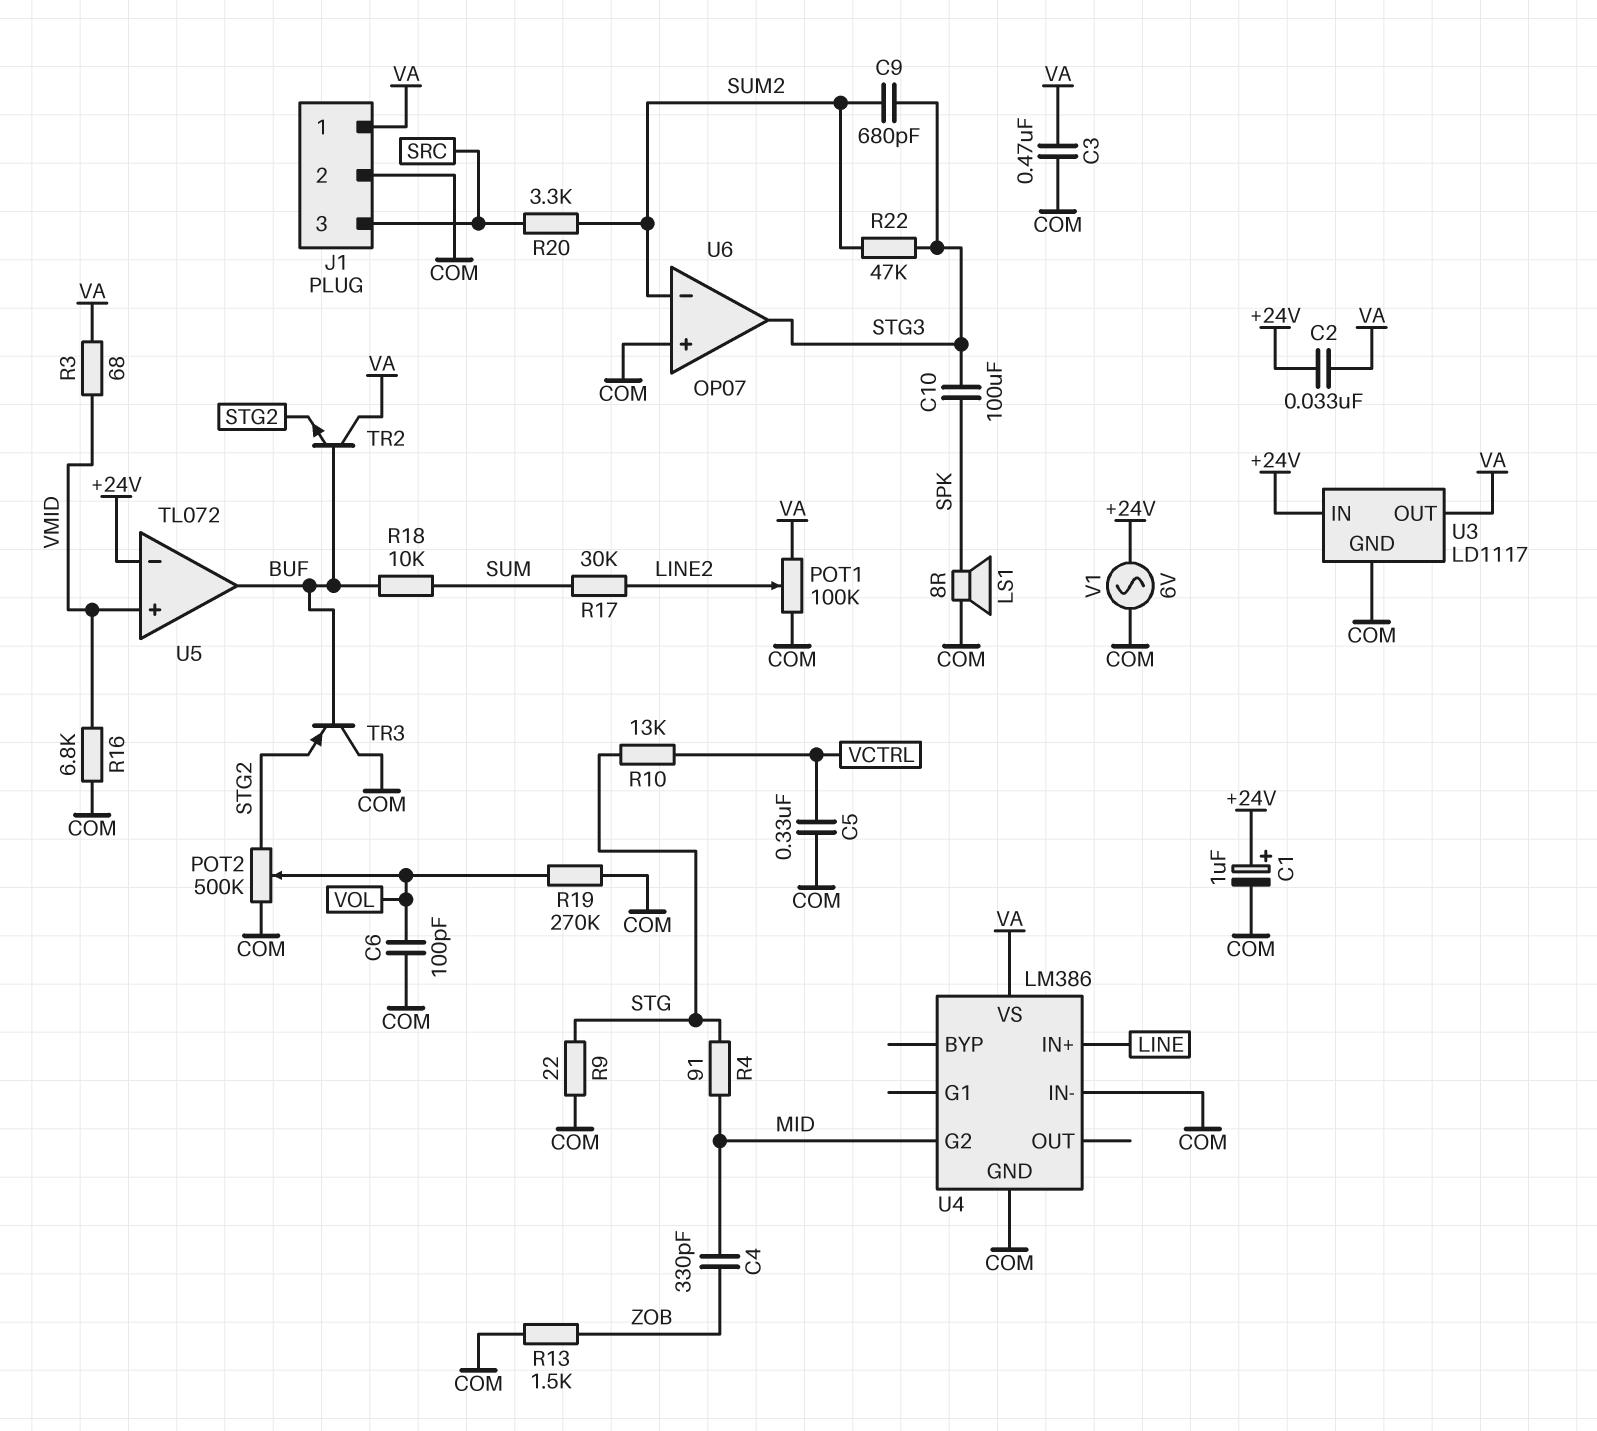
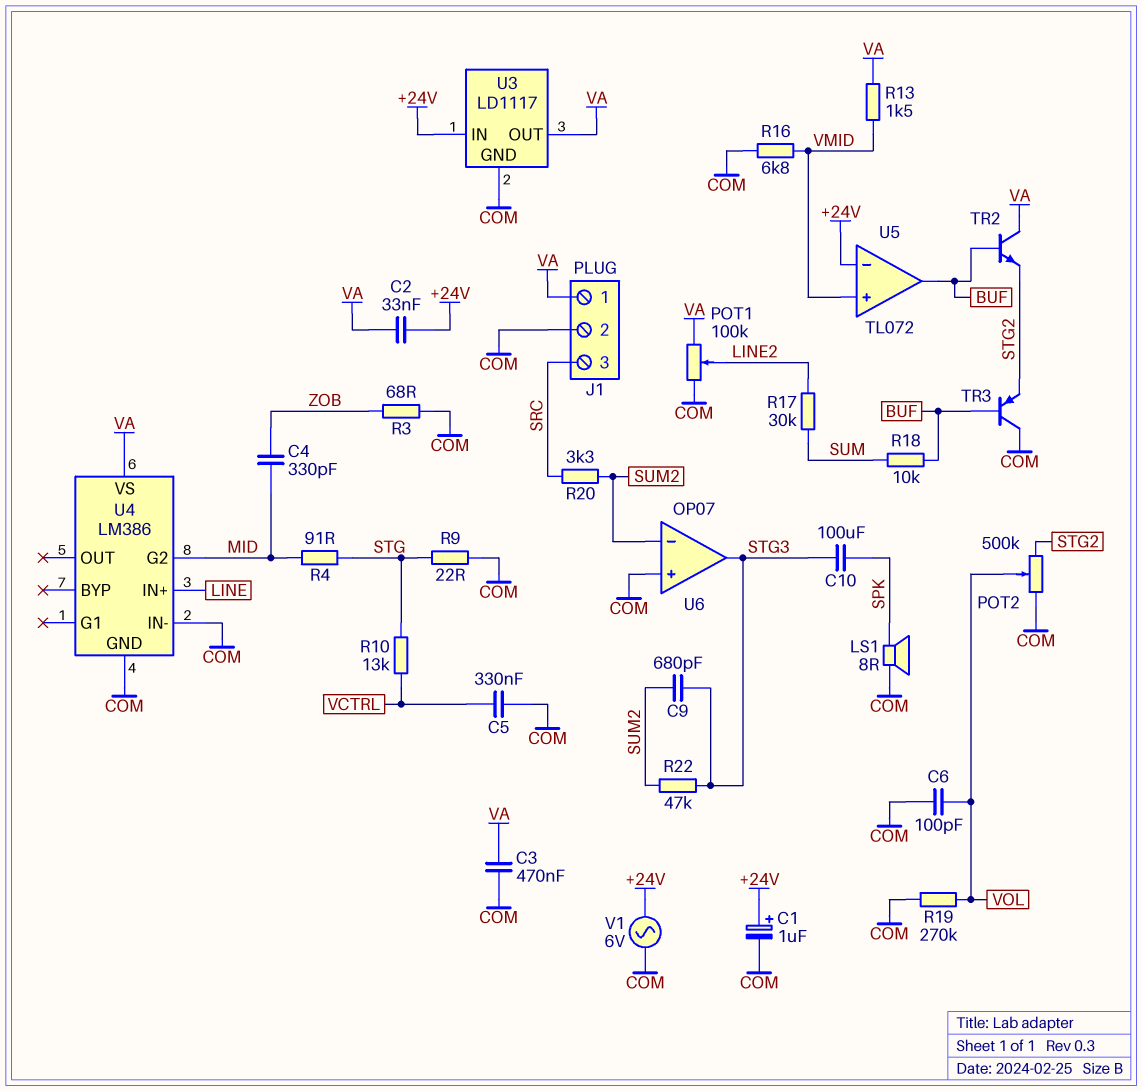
R3: 68 (VA, VMID) -> 68 (COM, ZOB)
R13: 1.5k (COM, ZOB) -> 1.5k (VA, VMID)

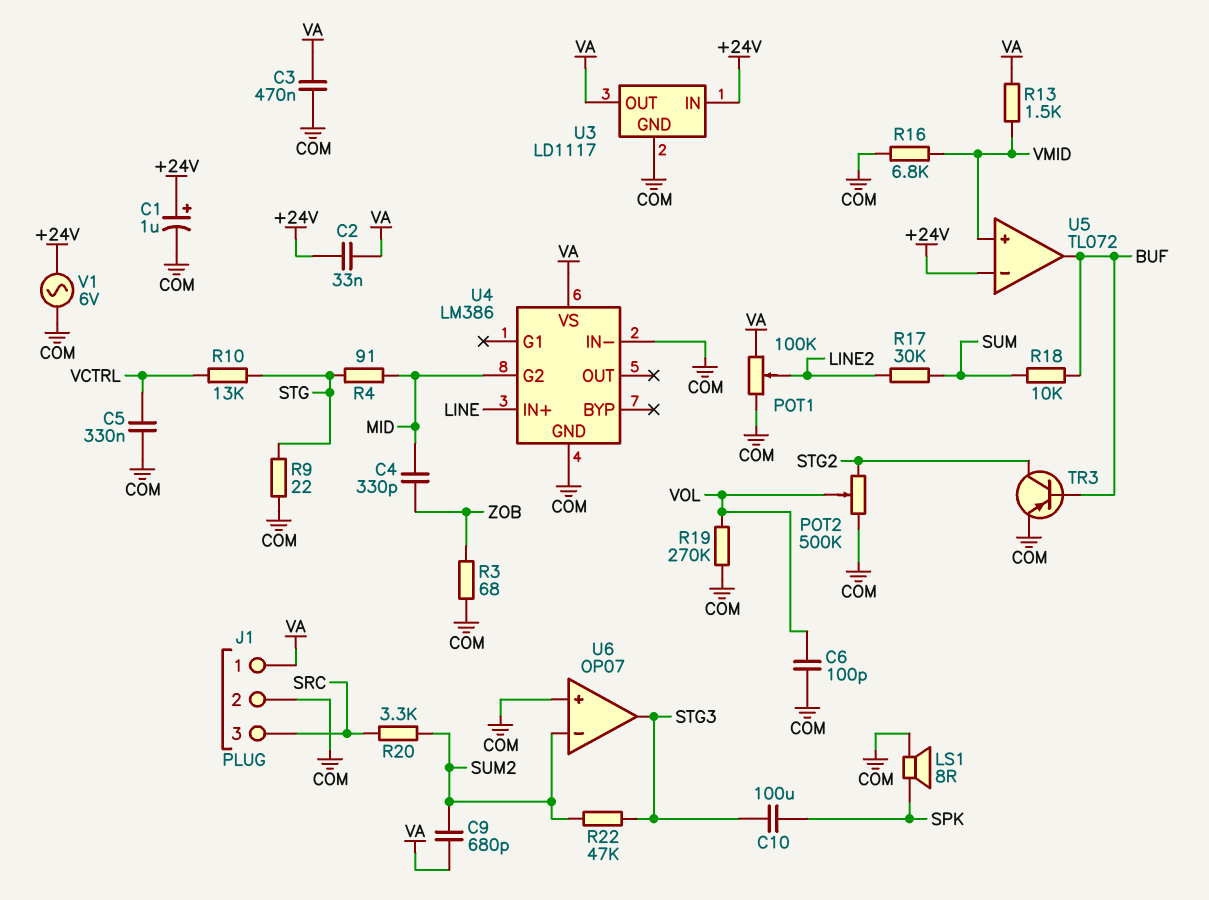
C9: 680pF (STG3, SUM2) -> 680pF (SUM2, VA)
TR2: NPN (B BUF, C VA, E STG2) -> none
TR3: PNP (B BUF, C COM, E STG2) -> PNP (B BUF, C STG2, E COM)

